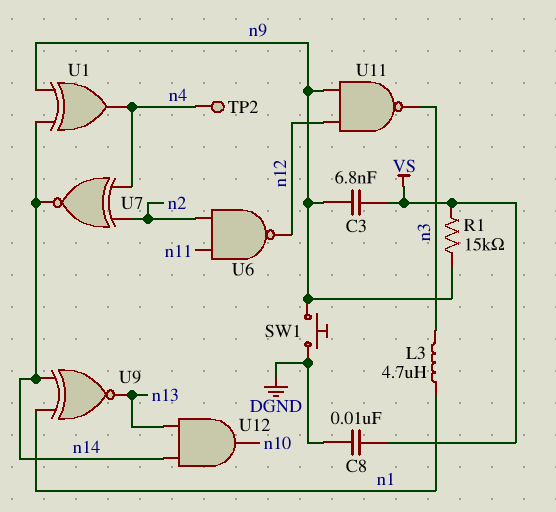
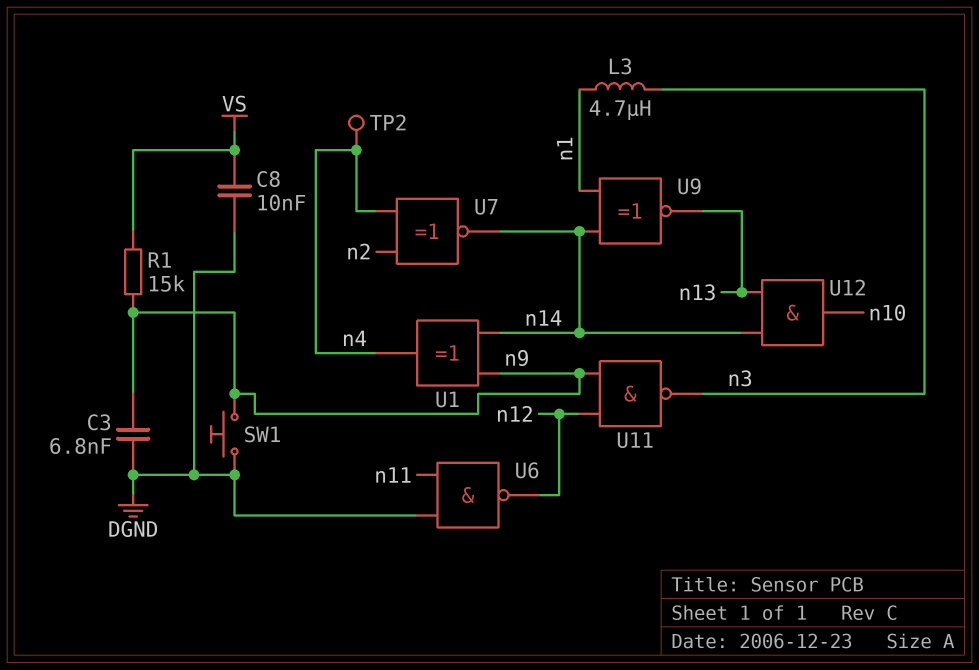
C3: 6.8nF (VS, n9) -> 6.8nF (DGND, n9)
U6: NAND (in n2, in n11, out n12) -> NAND (in DGND, in n11, out n12)

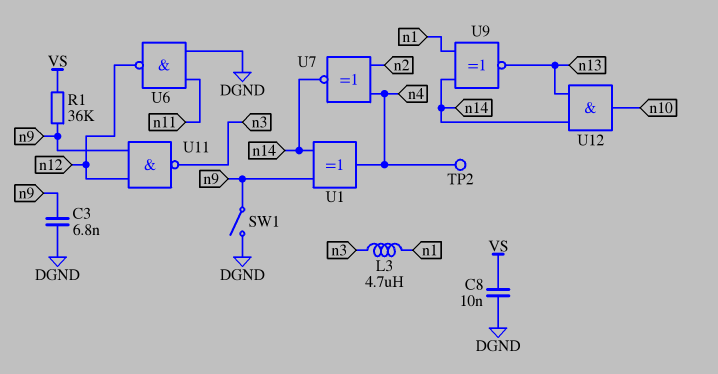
R1: 15k (VS, n9) -> 36k (VS, n9)
SW1: button (DGND, n9) -> switch (DGND, n9)

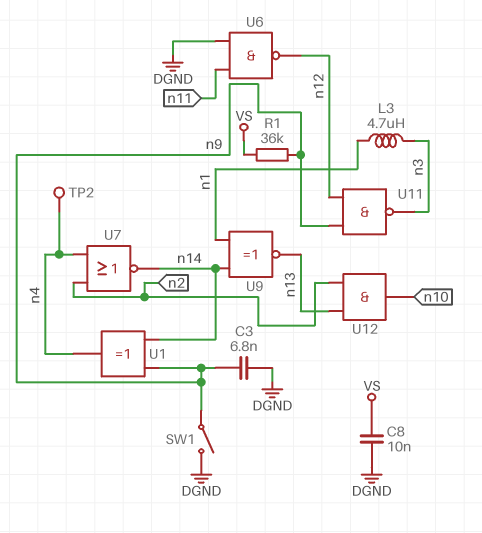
U7: XNOR (in n2, in n4, out n14) -> NOR (in n2, in n4, out n14)
U12: AND (in n13, in n14, out n10) -> AND (in n2, in n13, out n10)

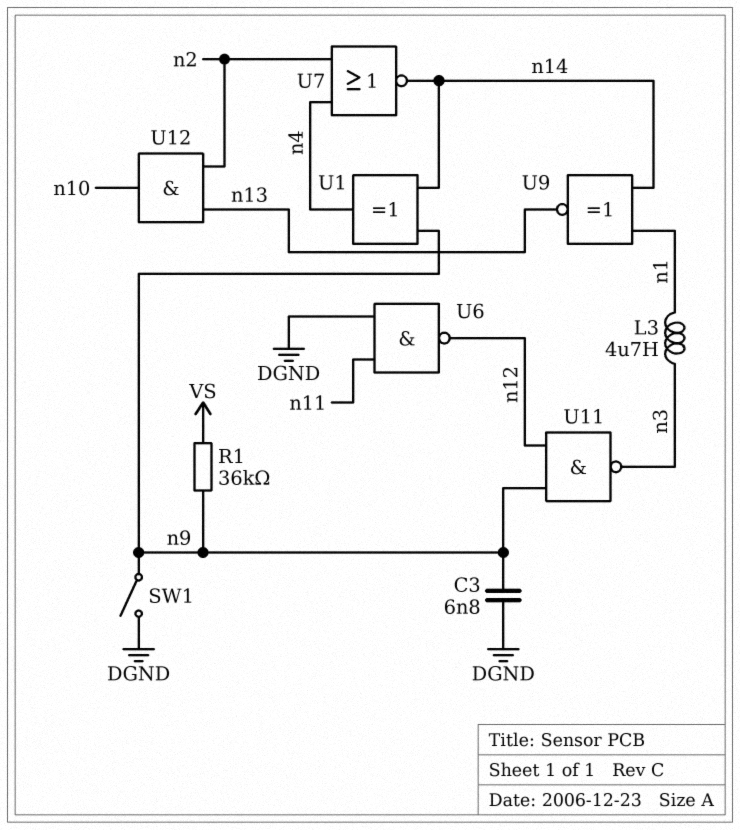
C8: 10nF (DGND, VS) -> none
TP2: test point (n4) -> none

